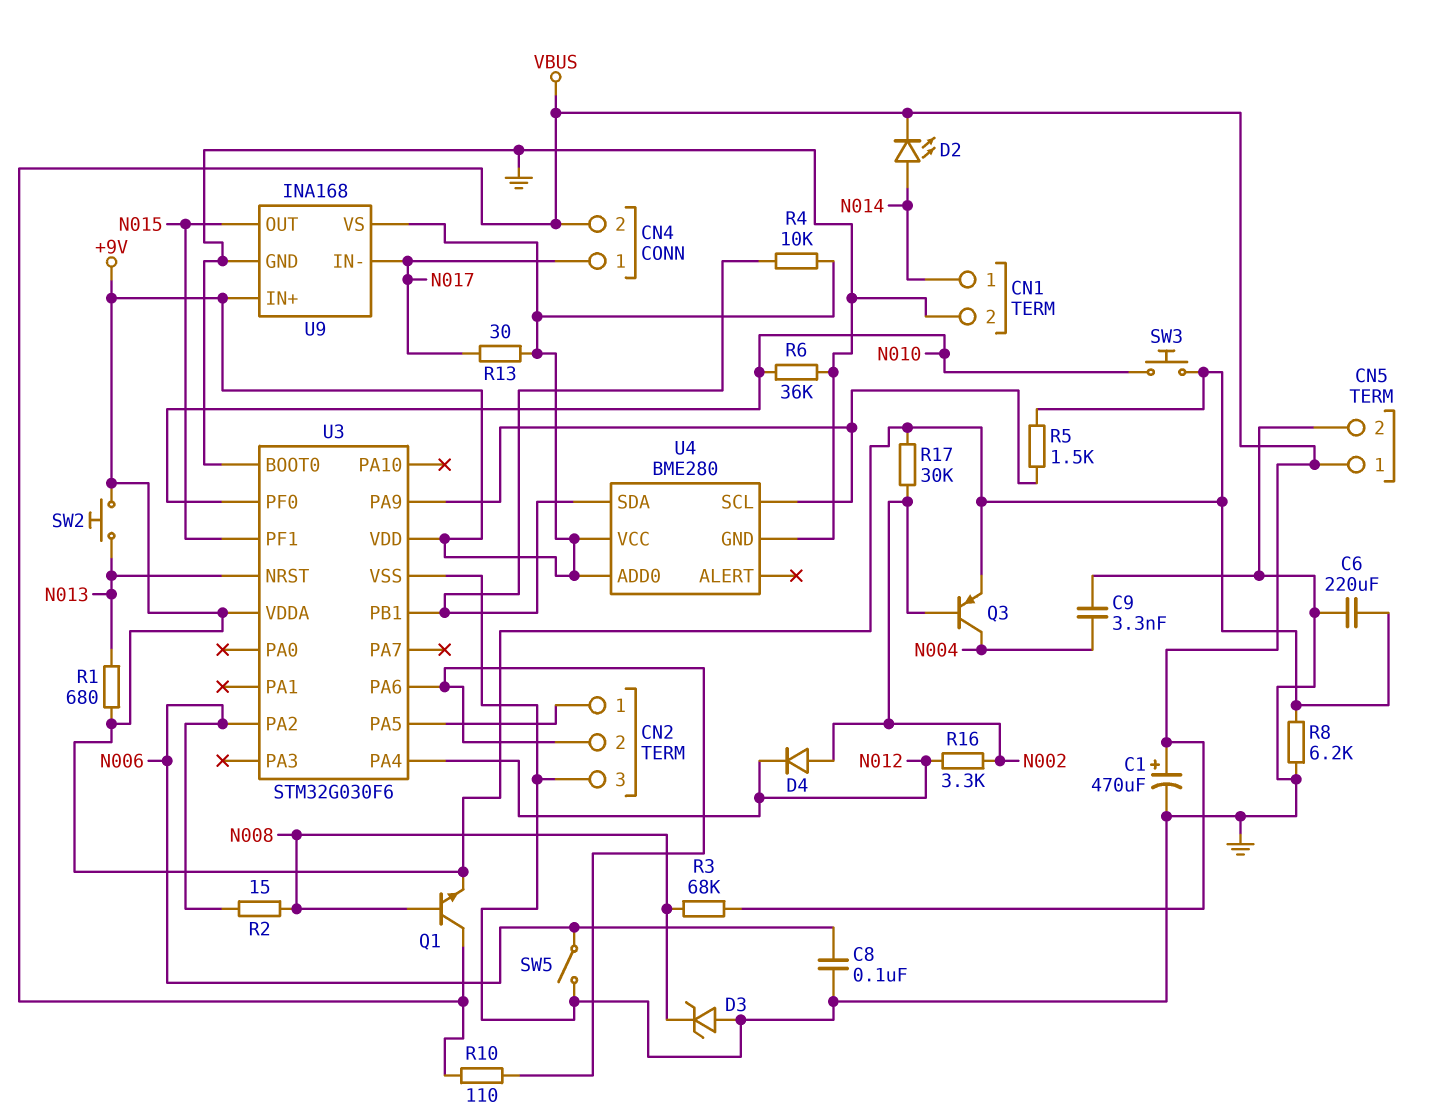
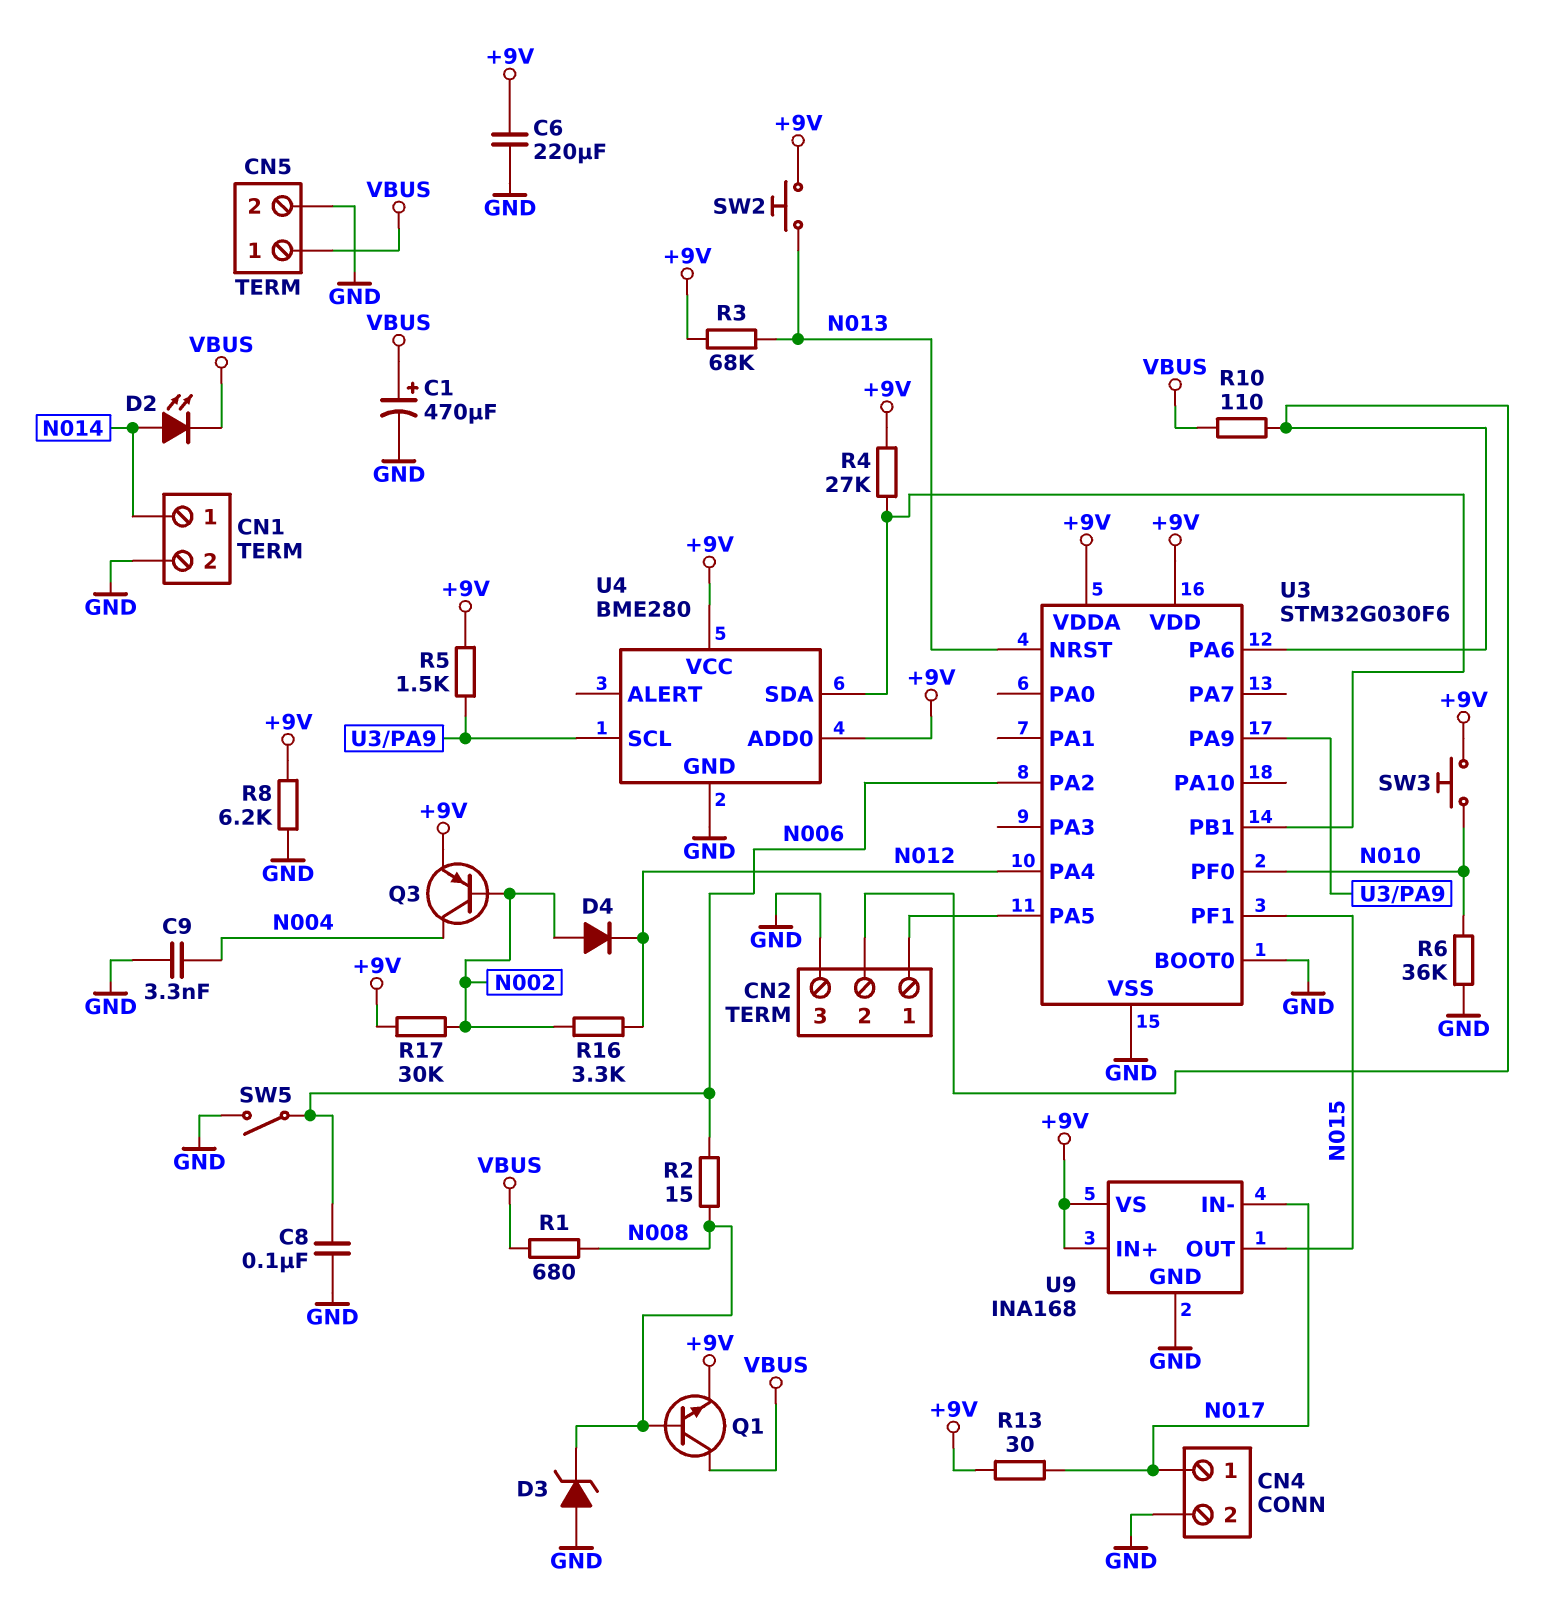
CN4 pin 2: VBUS -> GND
R1: 680 (+9V, N013) -> 680 (N008, VBUS)
R3: 68k (N008, VBUS) -> 68k (+9V, N013)
R4: 10k (+9V, U3/PB1) -> 27k (+9V, U3/PB1)

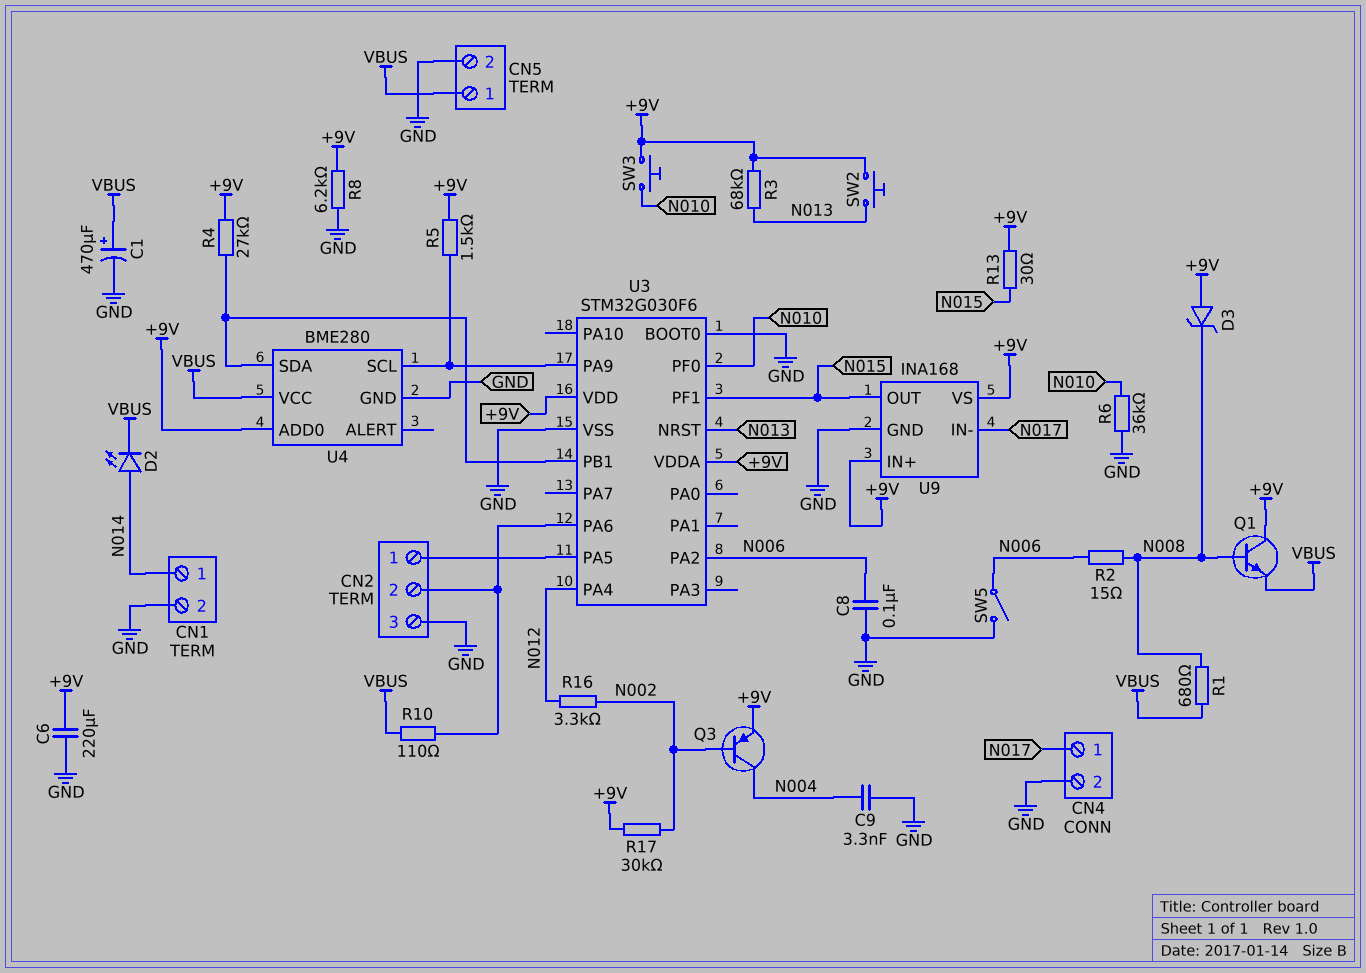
D3: zener (A GND, K N008) -> zener (A +9V, K N008)
D4: diode (A N002, K N012) -> none
Q1: NPN (B N008, C VBUS, E +9V) -> NPN (B N008, C +9V, E VBUS)
R13: 30 (+9V, N017) -> 30 (+9V, N015)
U4 pin VCC: +9V -> VBUS

